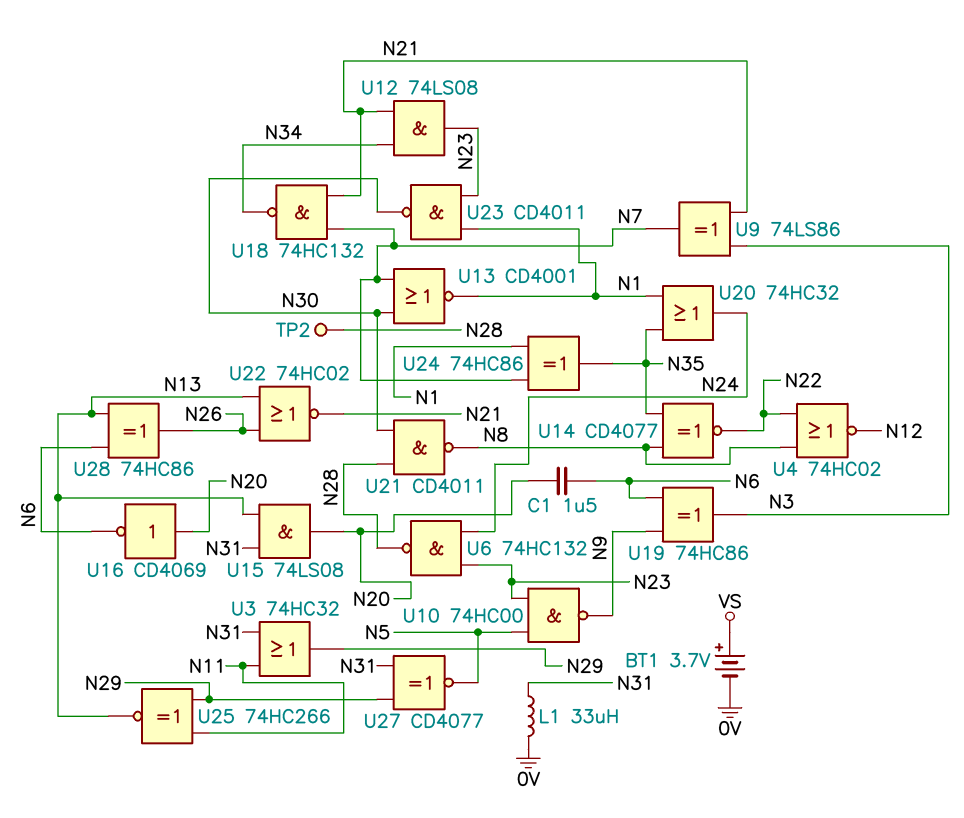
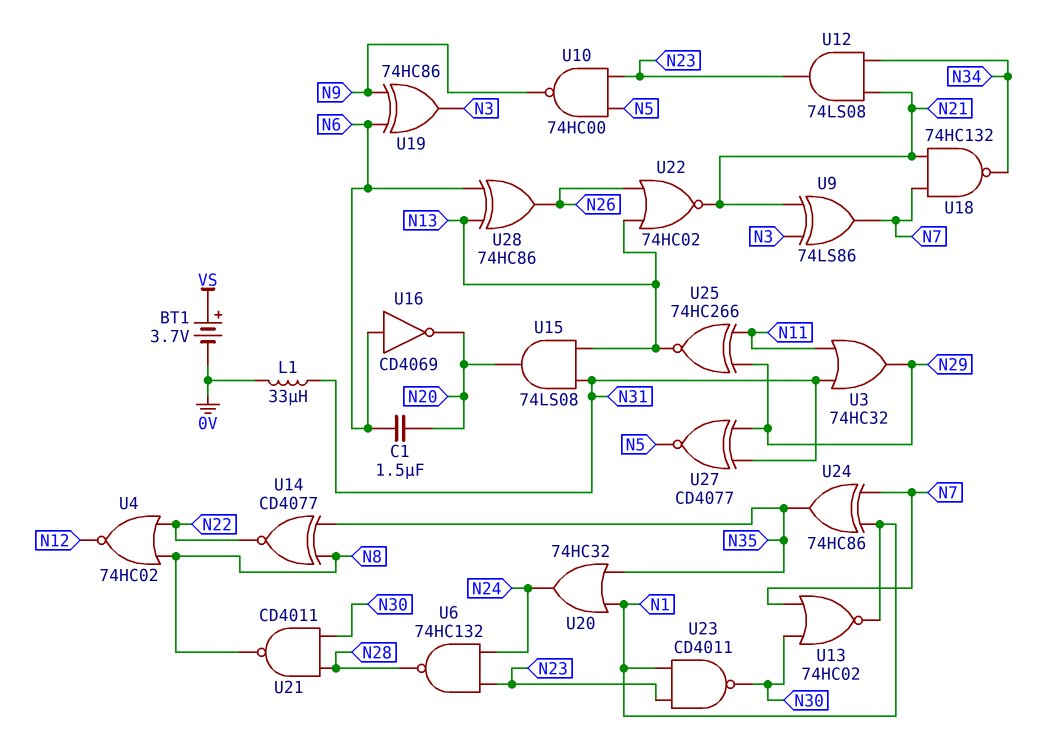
TP2: test point (N28) -> none
U13: NOR CD4001 (in N7, in N30, out N1) -> NOR 74HC02 (in N7, in N30, out N1)
U16: NOT CD4069 (in N20, out N6) -> NOT CD4069 (in N6, out N20)

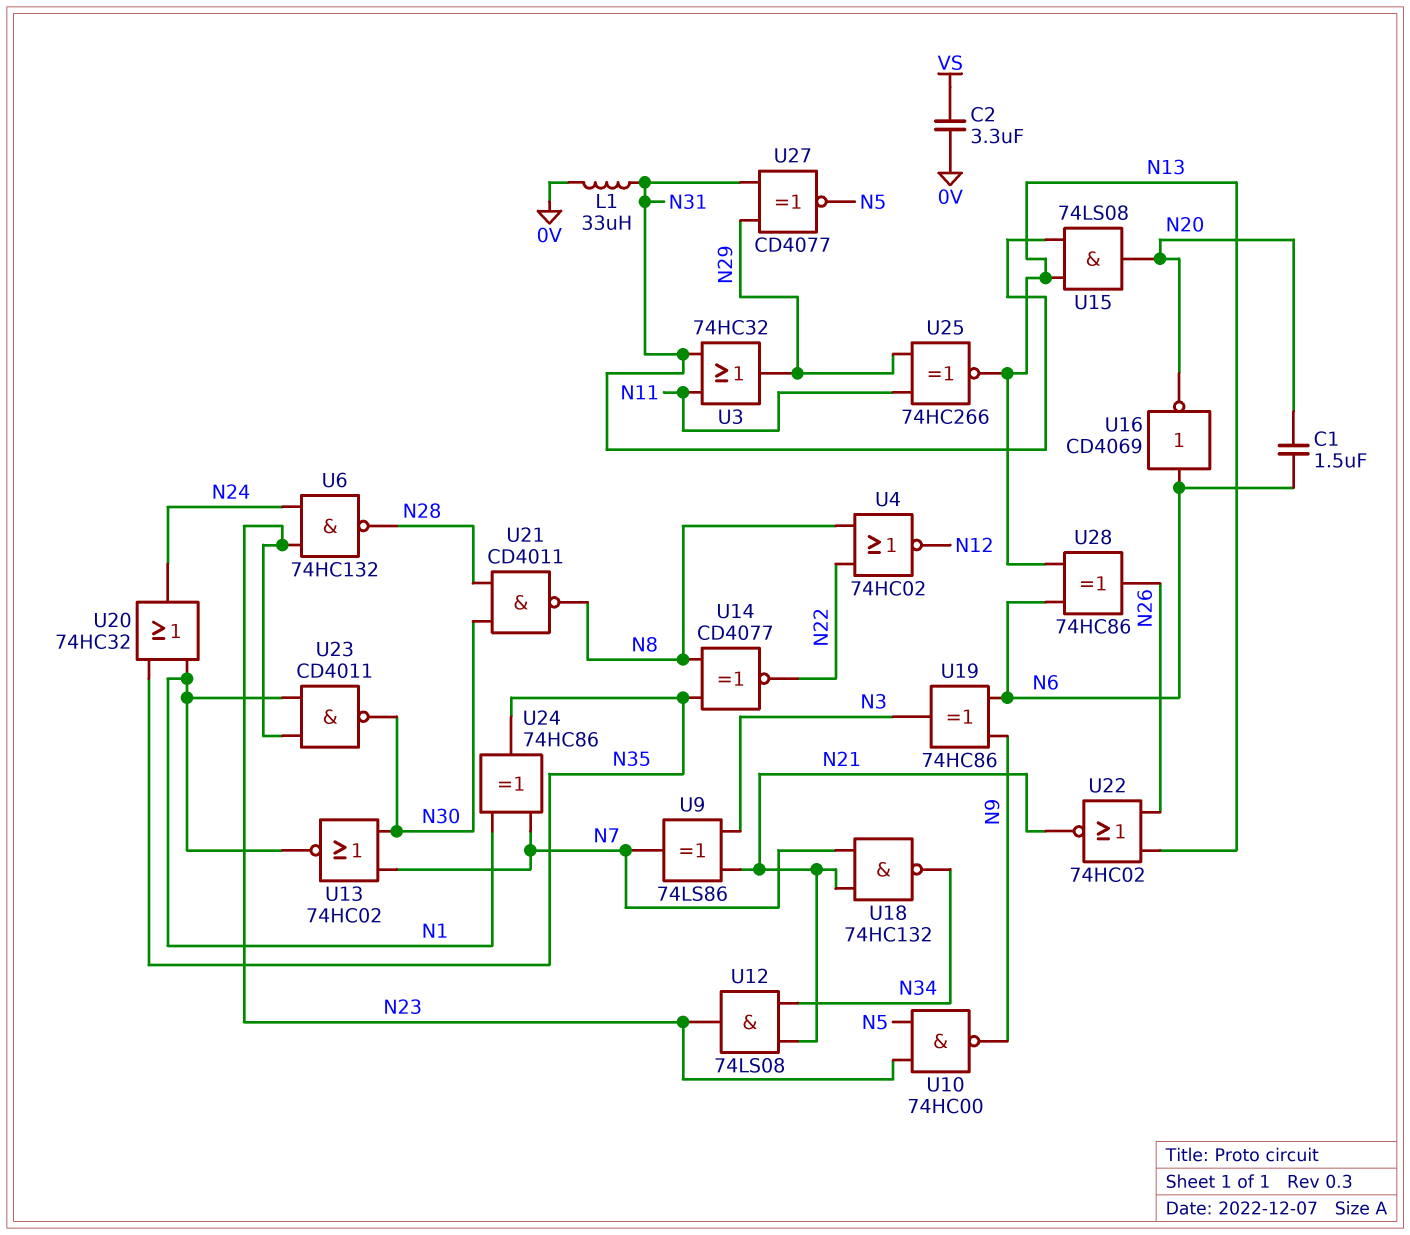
BT1: 3.7V (plus VS, minus 0V) -> none
C2: none -> 3.3uF (0V, VS)

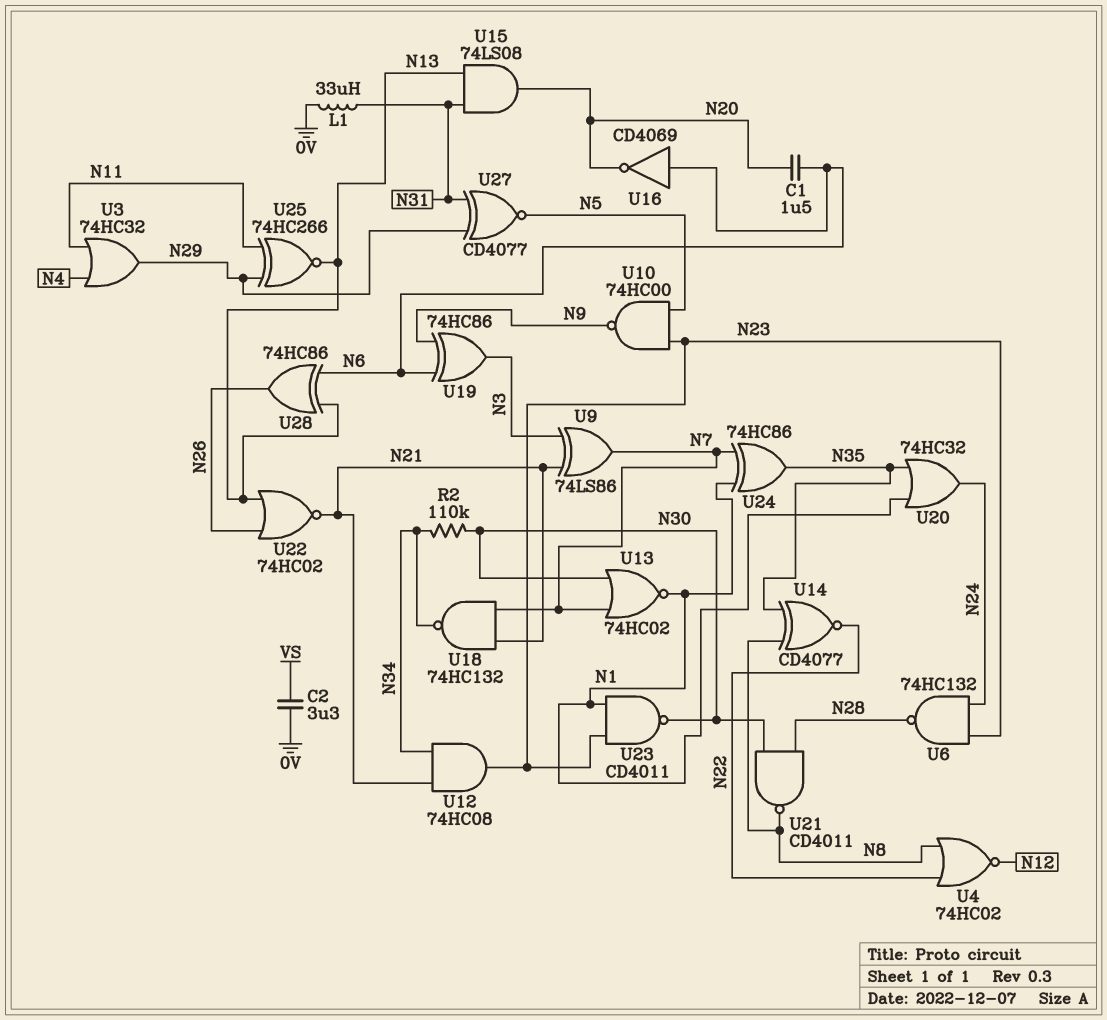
R2: none -> 110k (N30, N34)
U3: OR 74HC32 (in N11, in N31, out N29) -> OR 74HC32 (in N4, in N11, out N29)
U12: AND 74LS08 (in N21, in N34, out N23) -> AND 74HC08 (in N21, in N34, out N23)

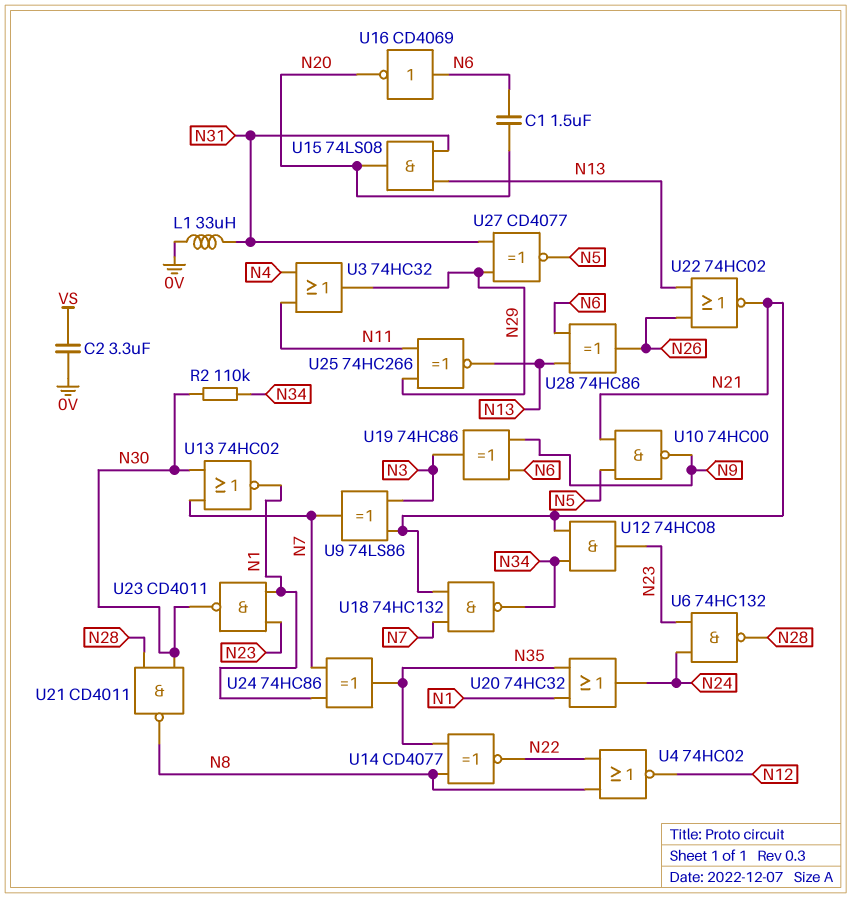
U10: NAND 74HC00 (in N5, in N23, out N9) -> NAND 74HC00 (in N5, in N21, out N9)

